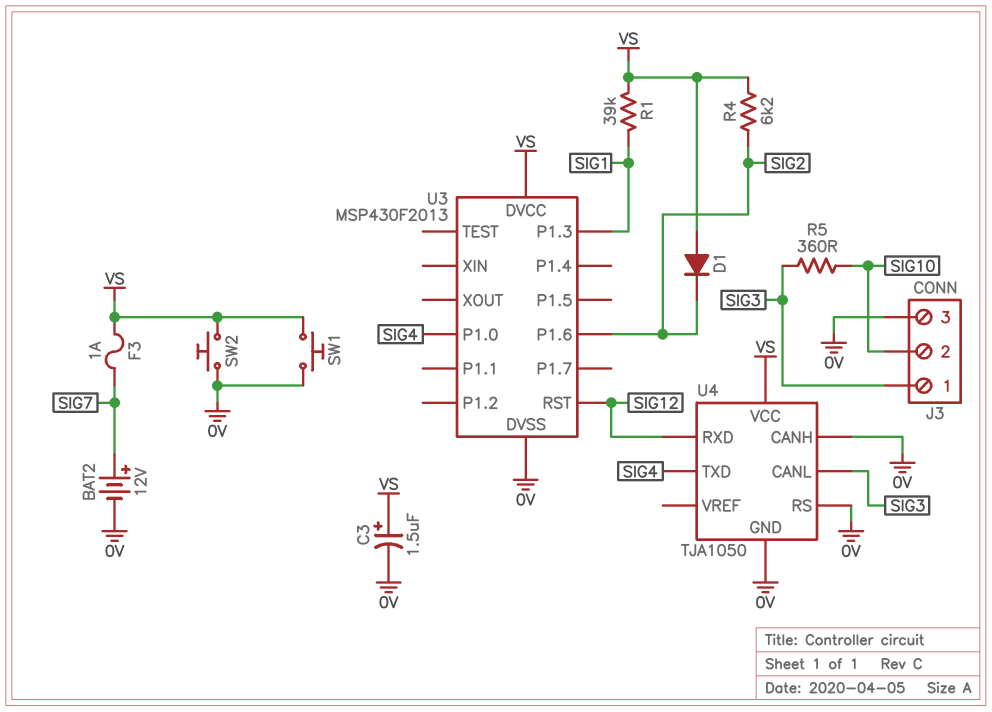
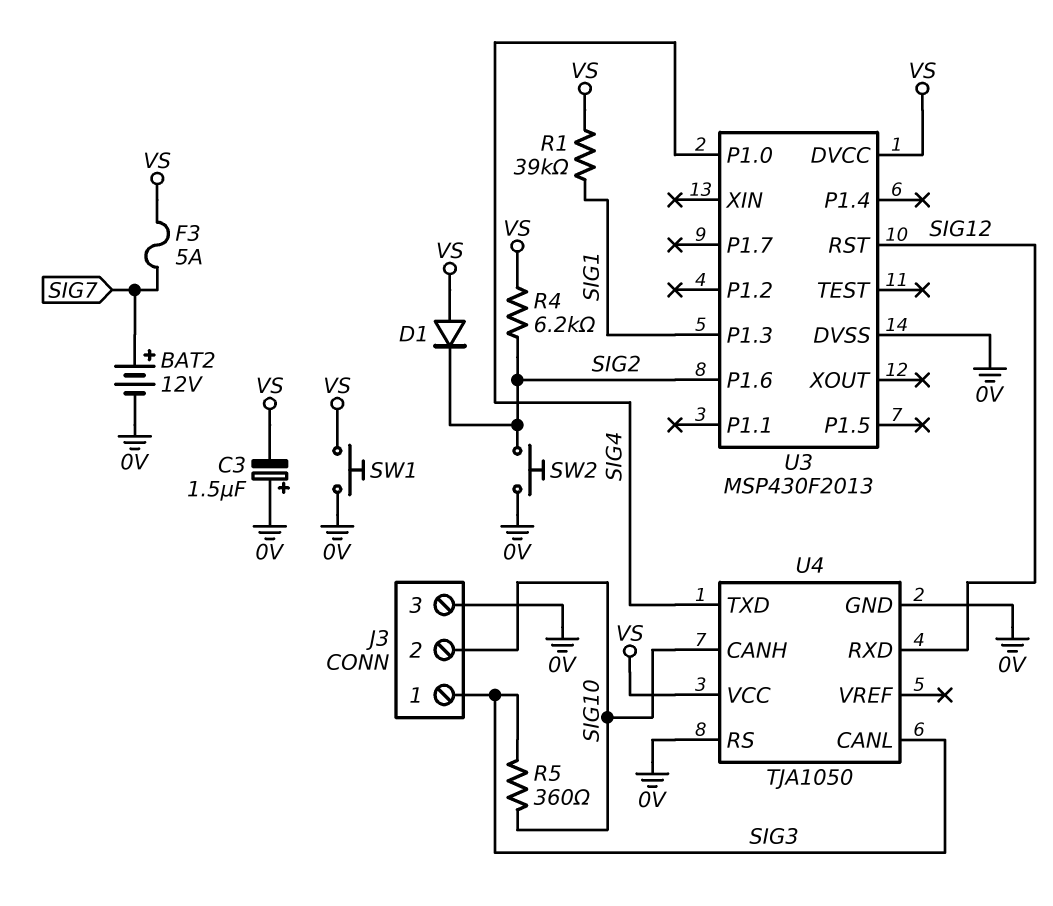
C3: 1.5uF (plus VS, minus 0V) -> 1.5uF (plus 0V, minus VS)
F3: 1A (SIG7, VS) -> 5A (SIG7, VS)
SW2: button (0V, VS) -> button (0V, SIG2)
U4 pin CANH: 0V -> SIG10

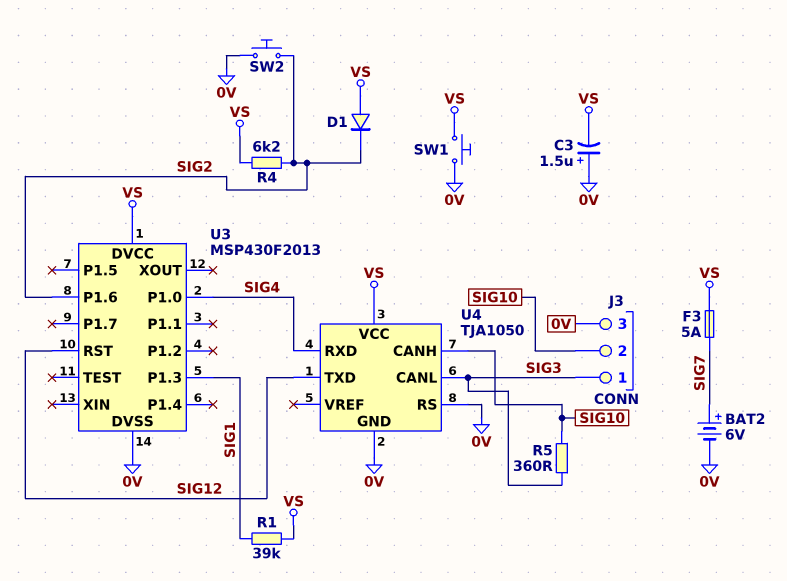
BAT2: 12V (plus SIG7, minus 0V) -> 6V (plus SIG7, minus 0V)
U4 pin RXD: SIG12 -> SIG4
U4 pin TXD: SIG4 -> SIG12

